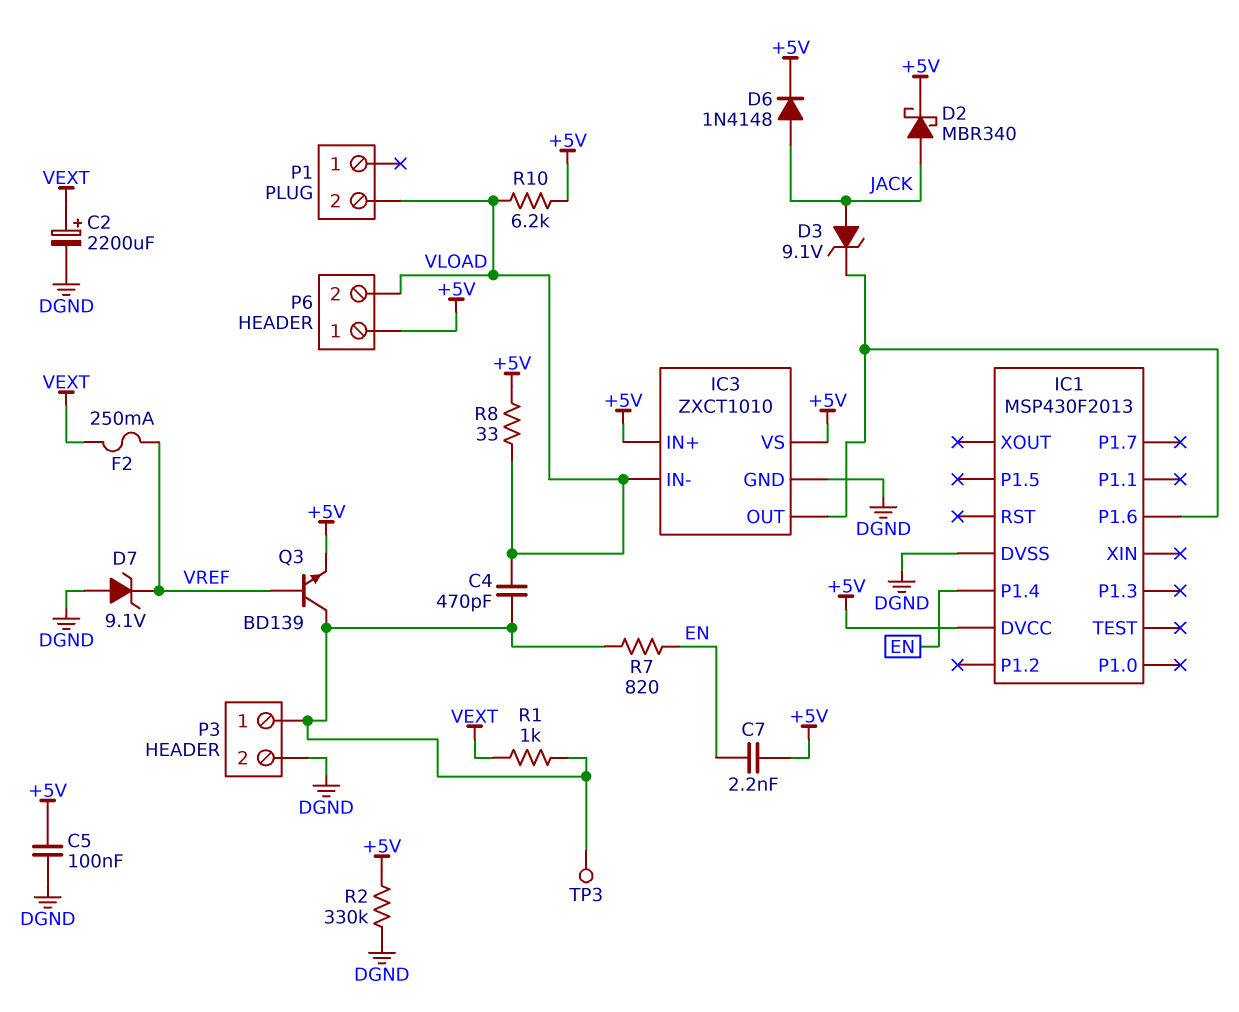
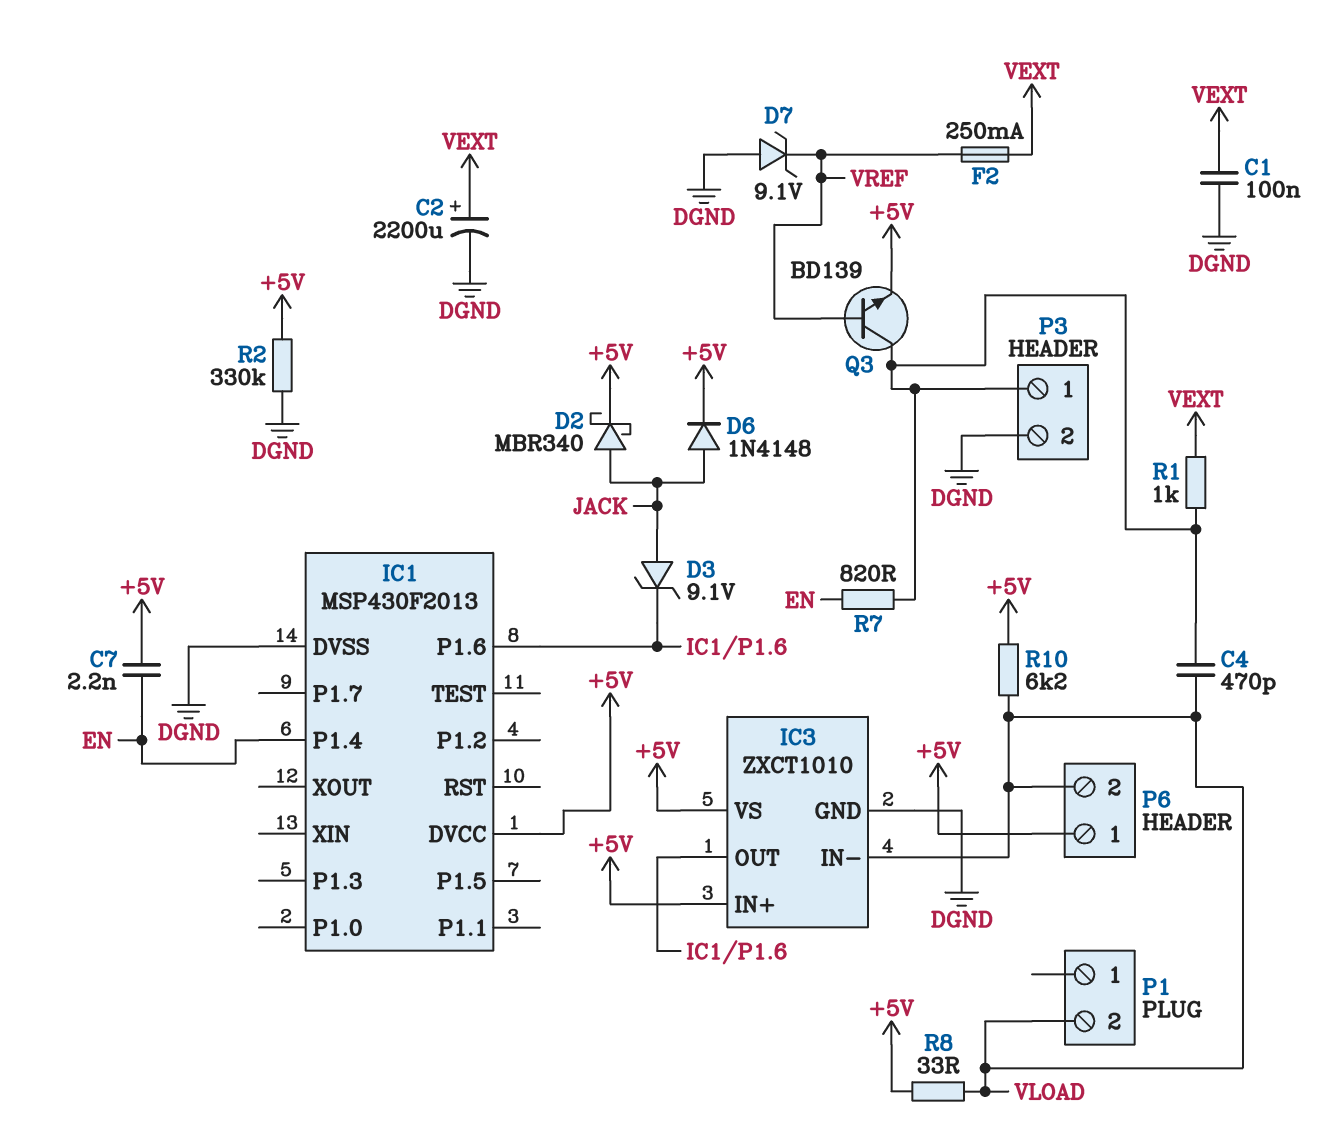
C1: none -> 100nF (DGND, VEXT)
C5: 100nF (+5V, DGND) -> none
TP3: test point (P3/1) -> none

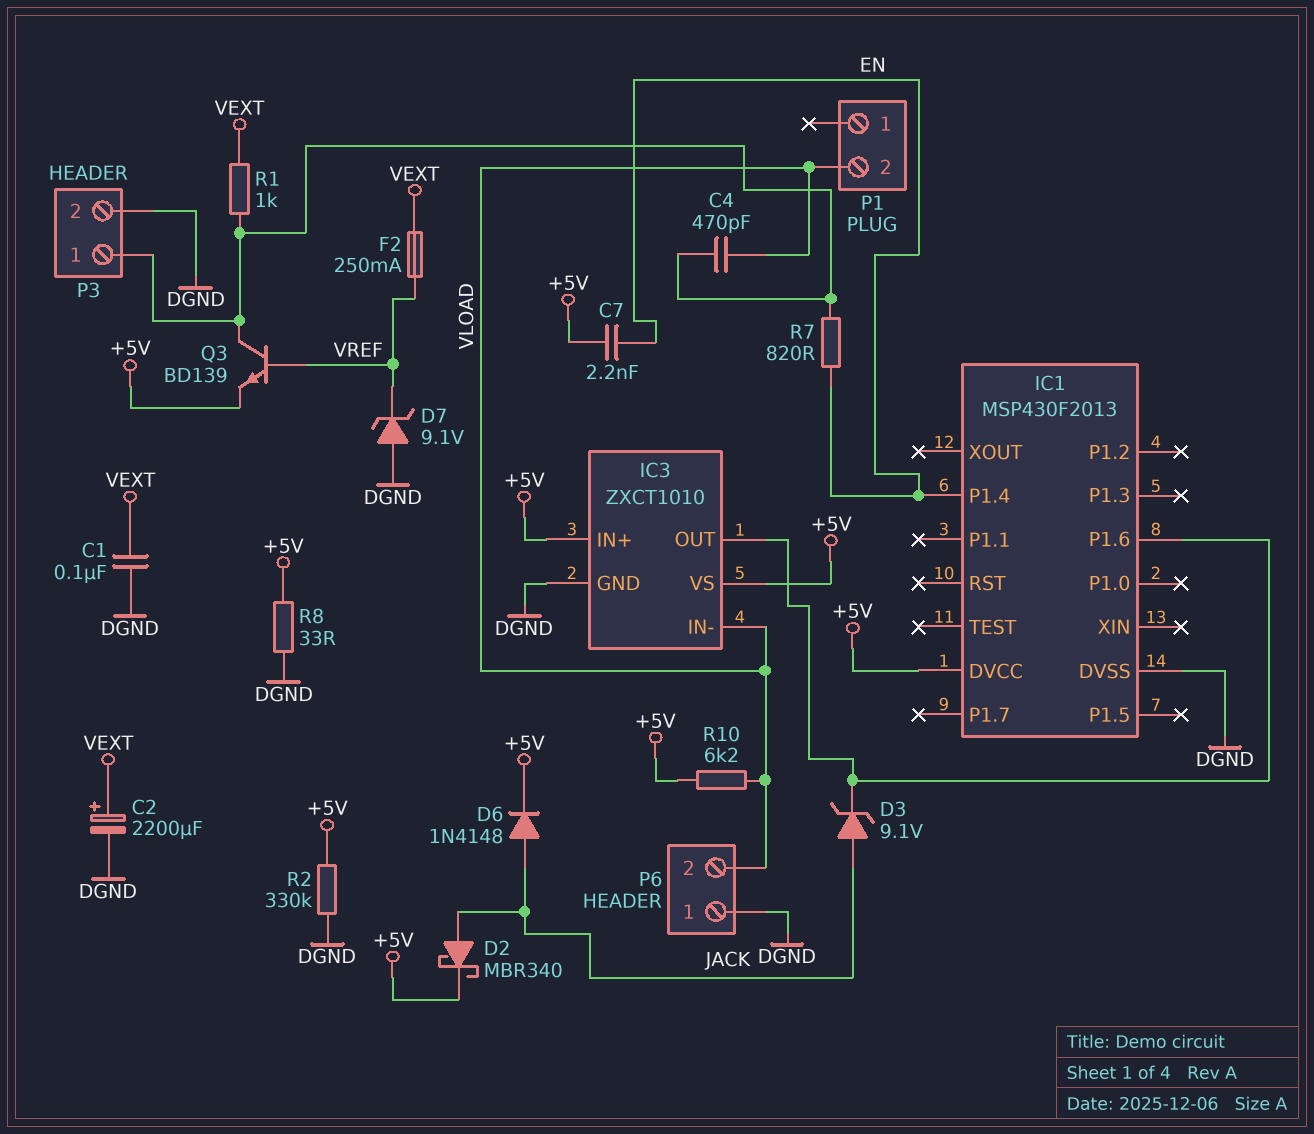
P6 pin 1: +5V -> DGND
R8: 33 (+5V, VLOAD) -> 33 (+5V, DGND)

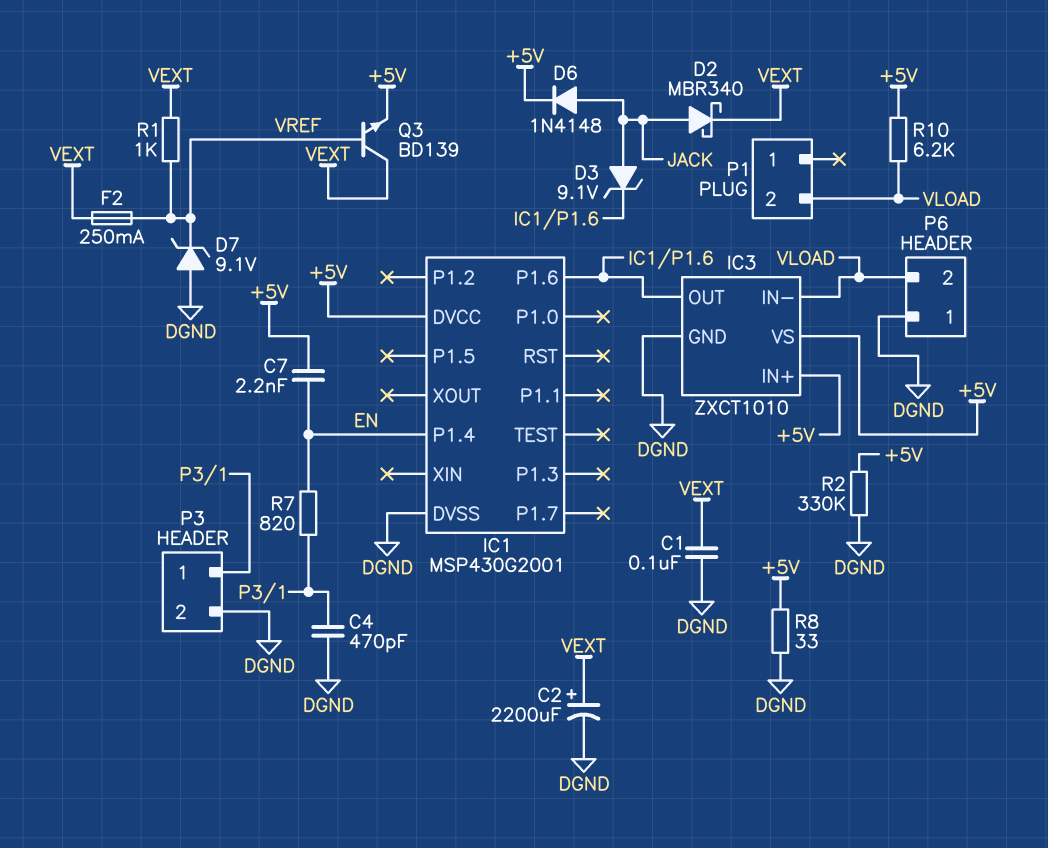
C4: 470pF (P3/1, VLOAD) -> 470pF (DGND, P3/1)
D2: schottky MBR340 (A JACK, K +5V) -> schottky MBR340 (A JACK, K VEXT)
IC1: MSP430F2013 -> MSP430G2001
Q3: NPN BD139 (B VREF, C P3/1, E +5V) -> NPN BD139 (B VREF, C VEXT, E +5V)
R1: 1k (P3/1, VEXT) -> 1k (VEXT, VREF)

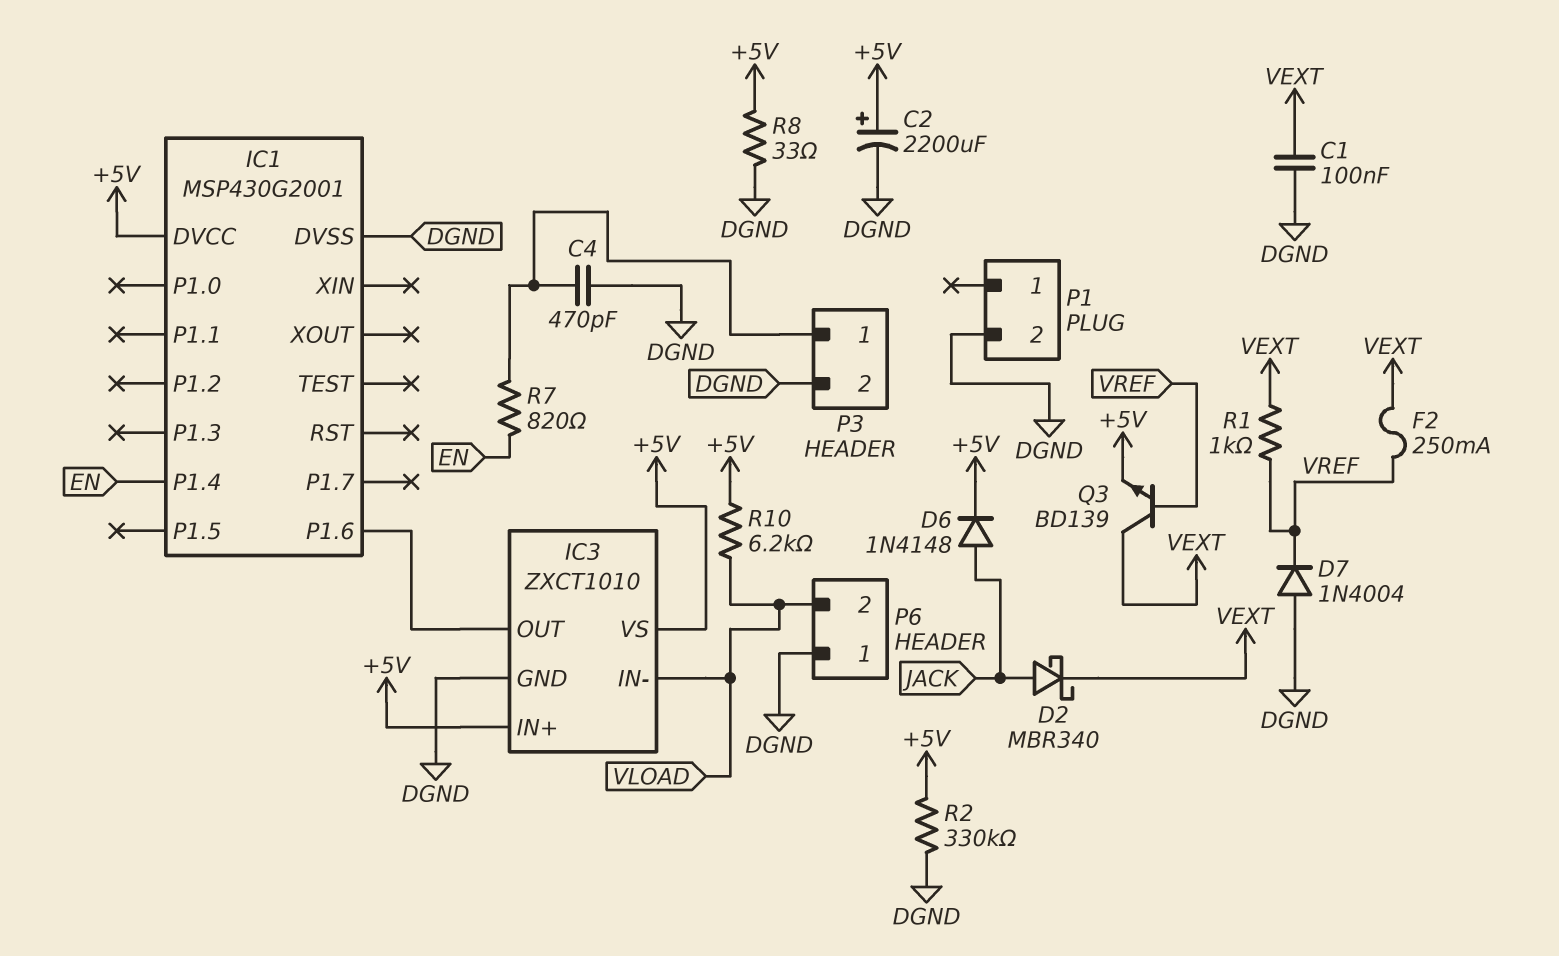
C2: 2200uF (plus VEXT, minus DGND) -> 2200uF (plus +5V, minus DGND)
C7: 2.2nF (+5V, EN) -> none
D3: zener 9.1V (A JACK, K IC1/P1.6) -> none
D7: zener 9.1V (A DGND, K VREF) -> diode 1N4004 (A DGND, K VREF)
P1 pin 2: VLOAD -> DGND

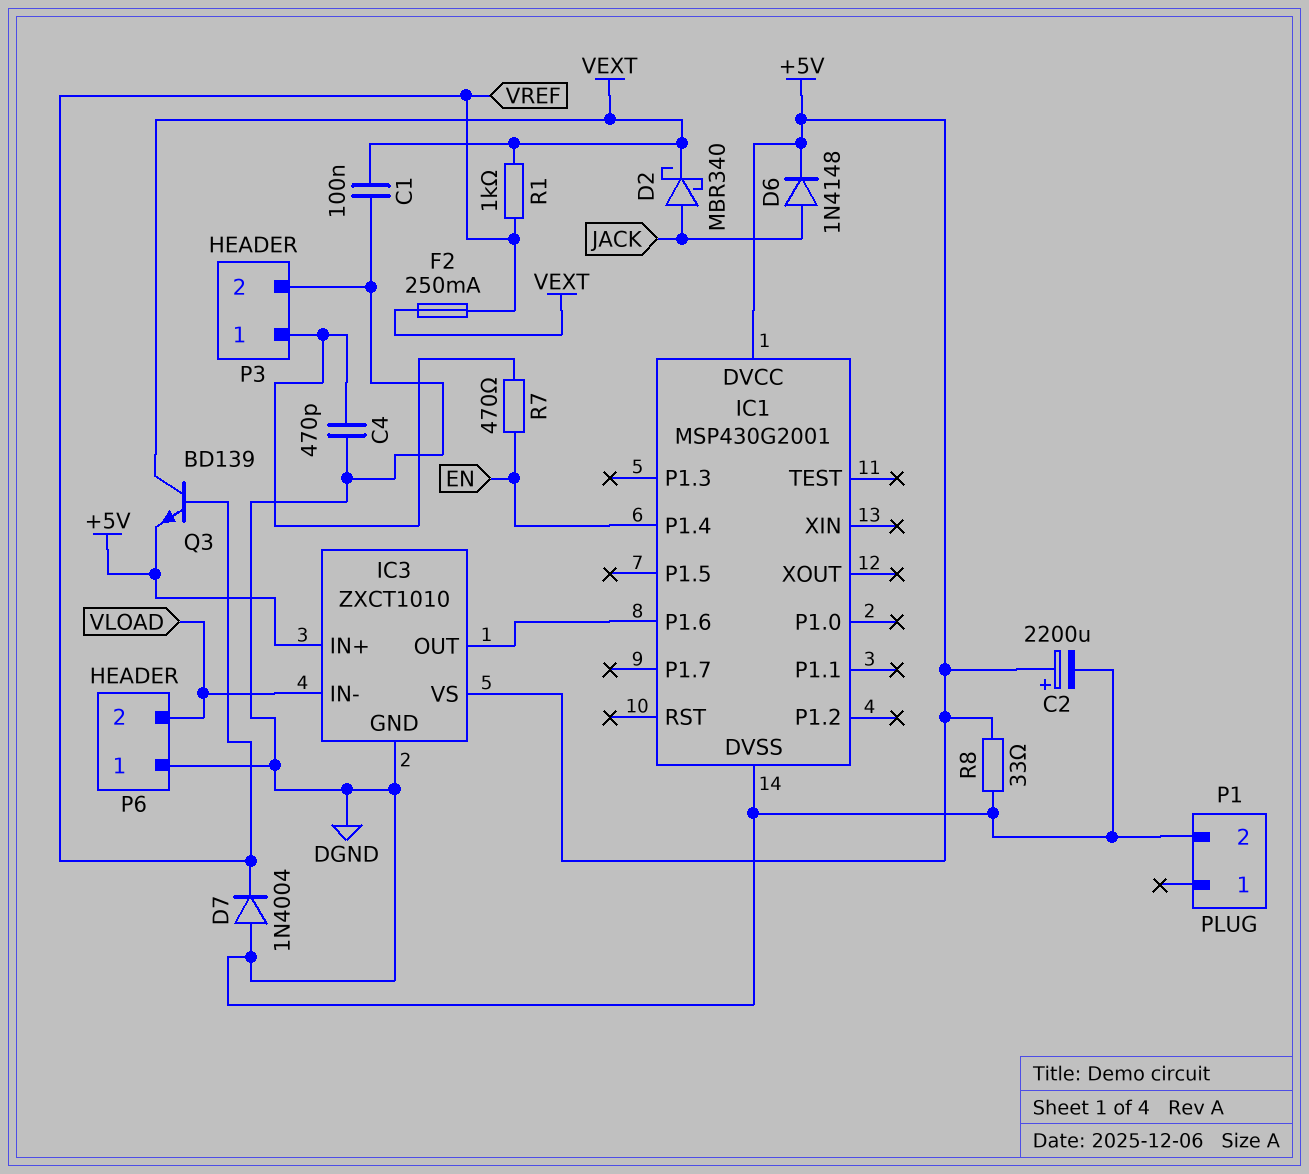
R2: 330k (+5V, DGND) -> none
R7: 820 (EN, P3/1) -> 470 (EN, P3/1)
R10: 6.2k (+5V, VLOAD) -> none

